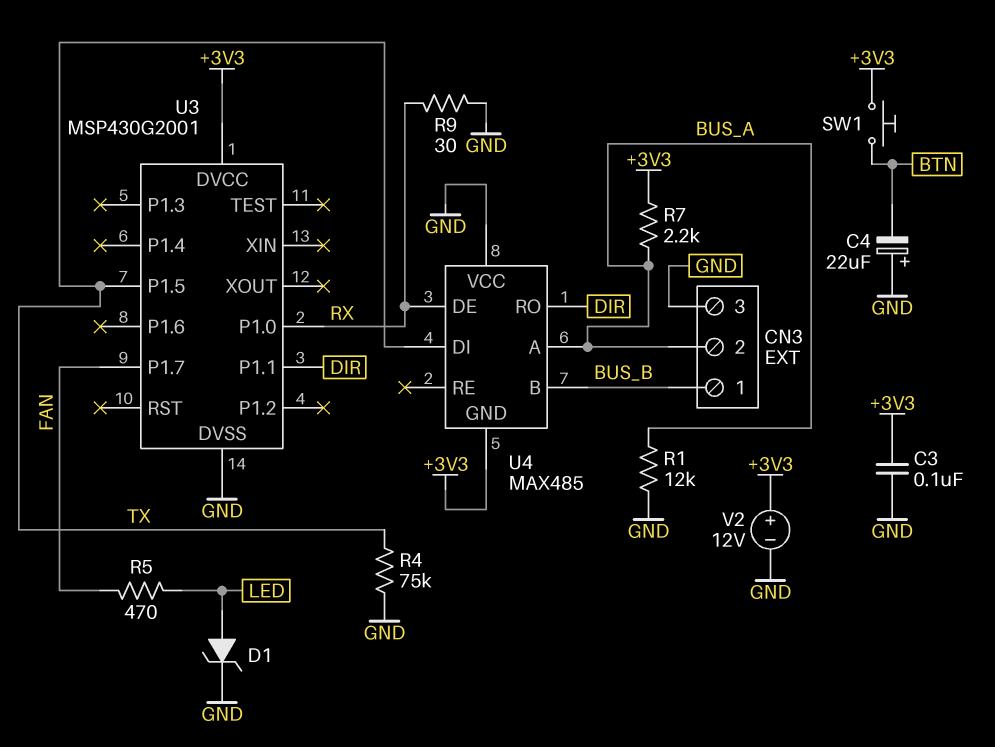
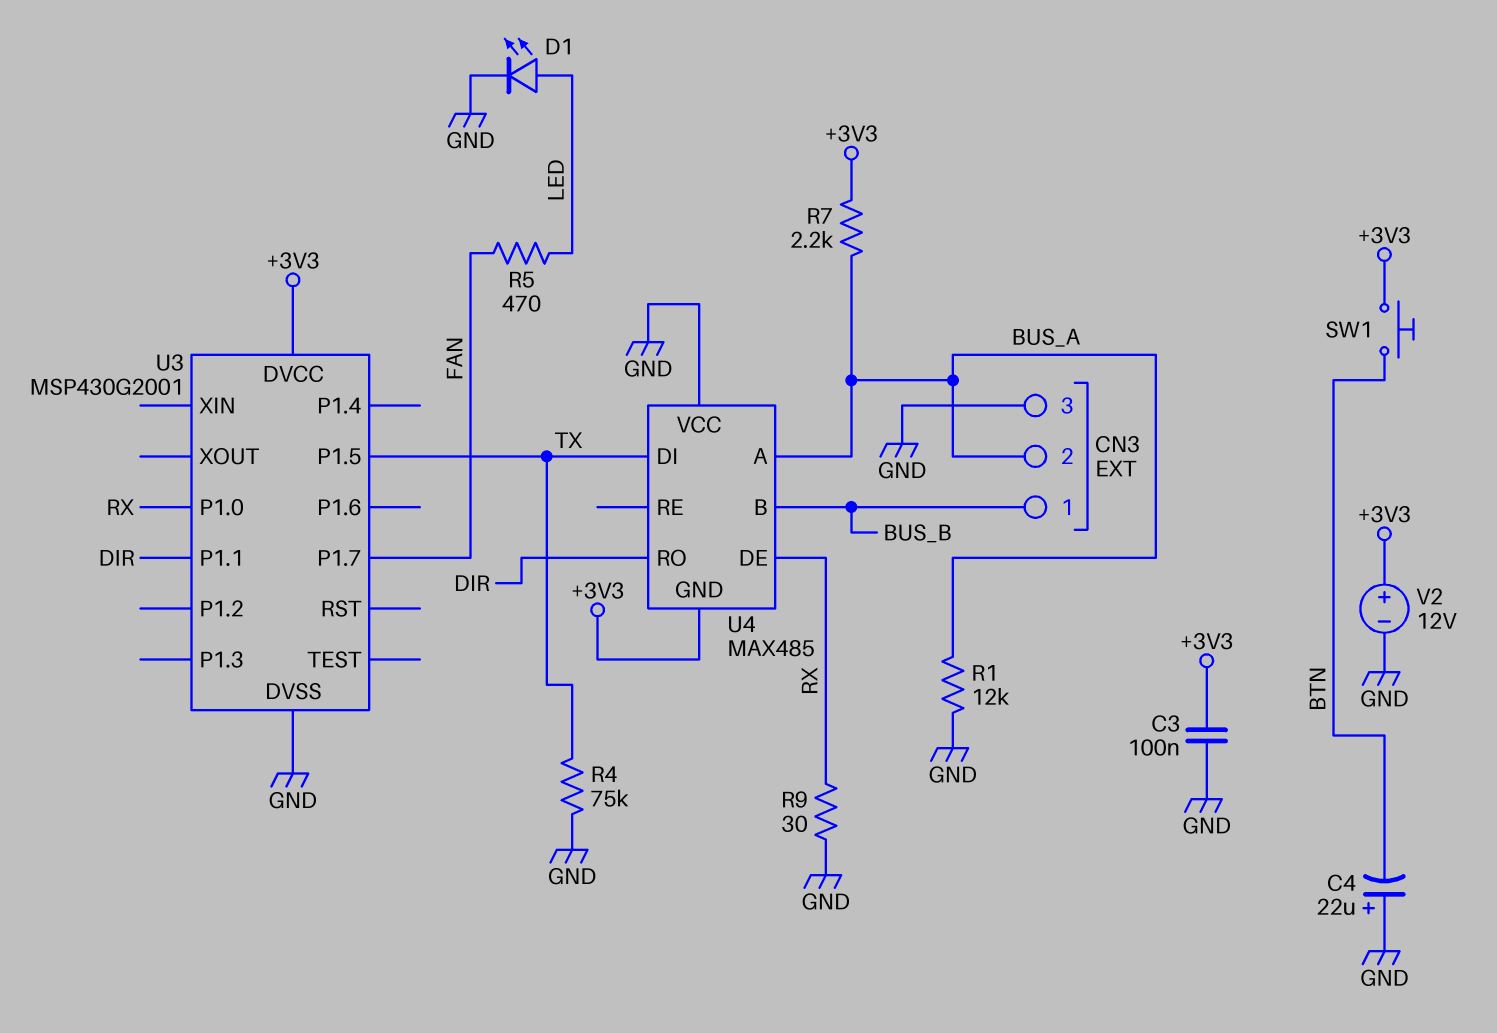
D1: zener (A LED, K GND) -> LED (A LED, K GND)

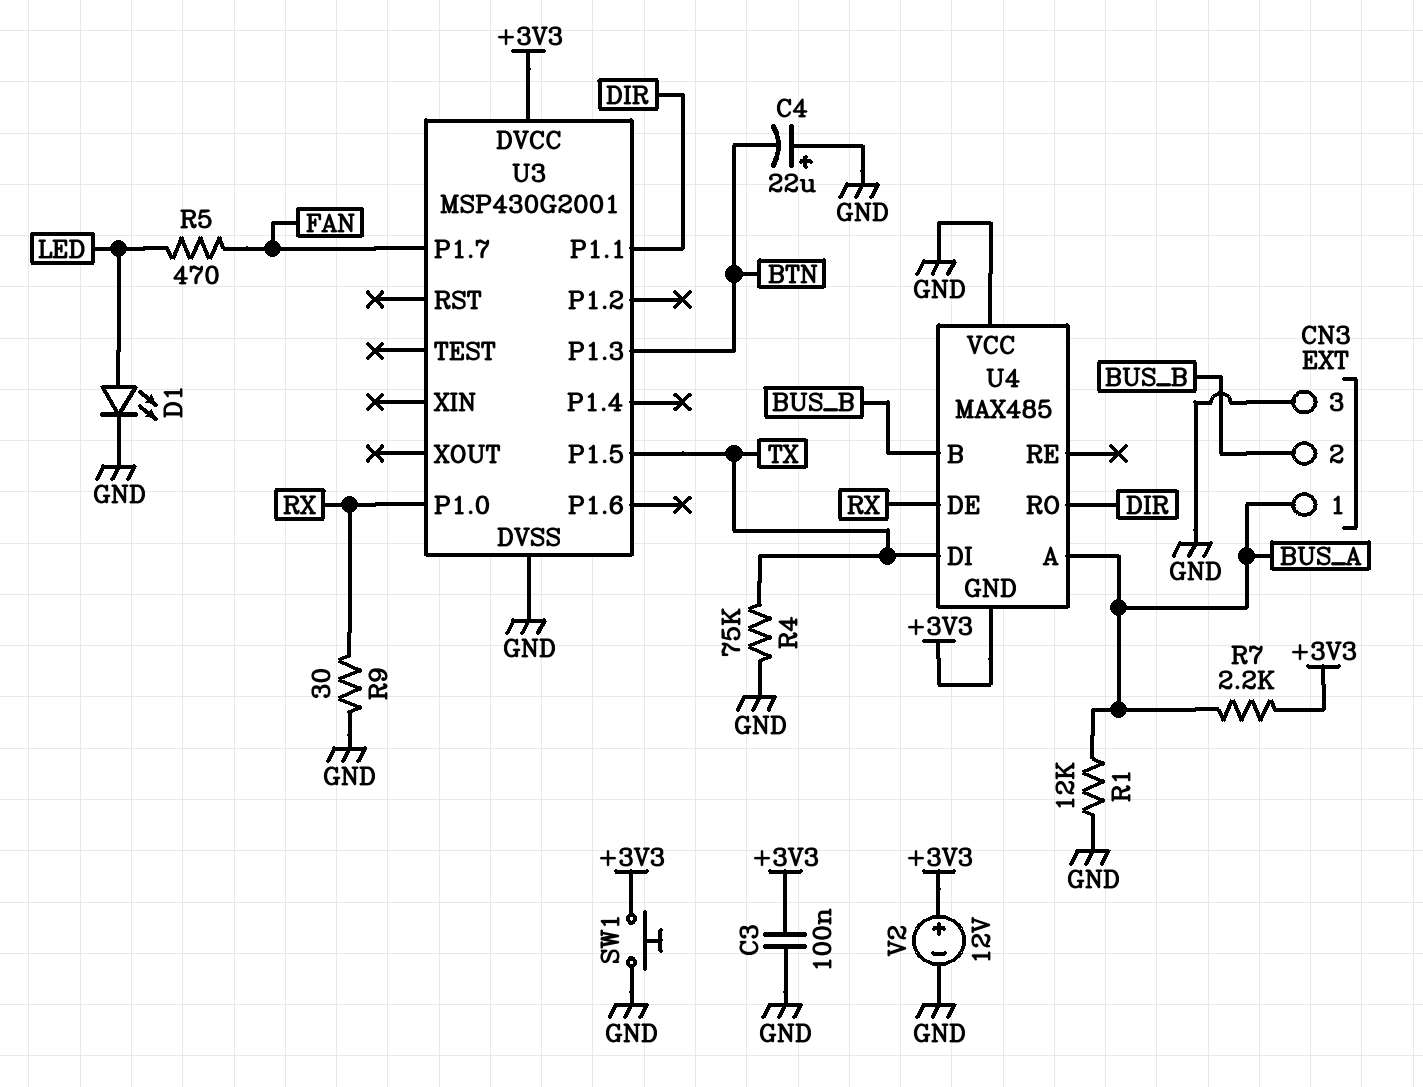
CN3 pin 1: BUS_B -> BUS_A
CN3 pin 2: BUS_A -> BUS_B
SW1: button (+3V3, BTN) -> button (+3V3, GND)
U3 pin P1.3: none -> BTN

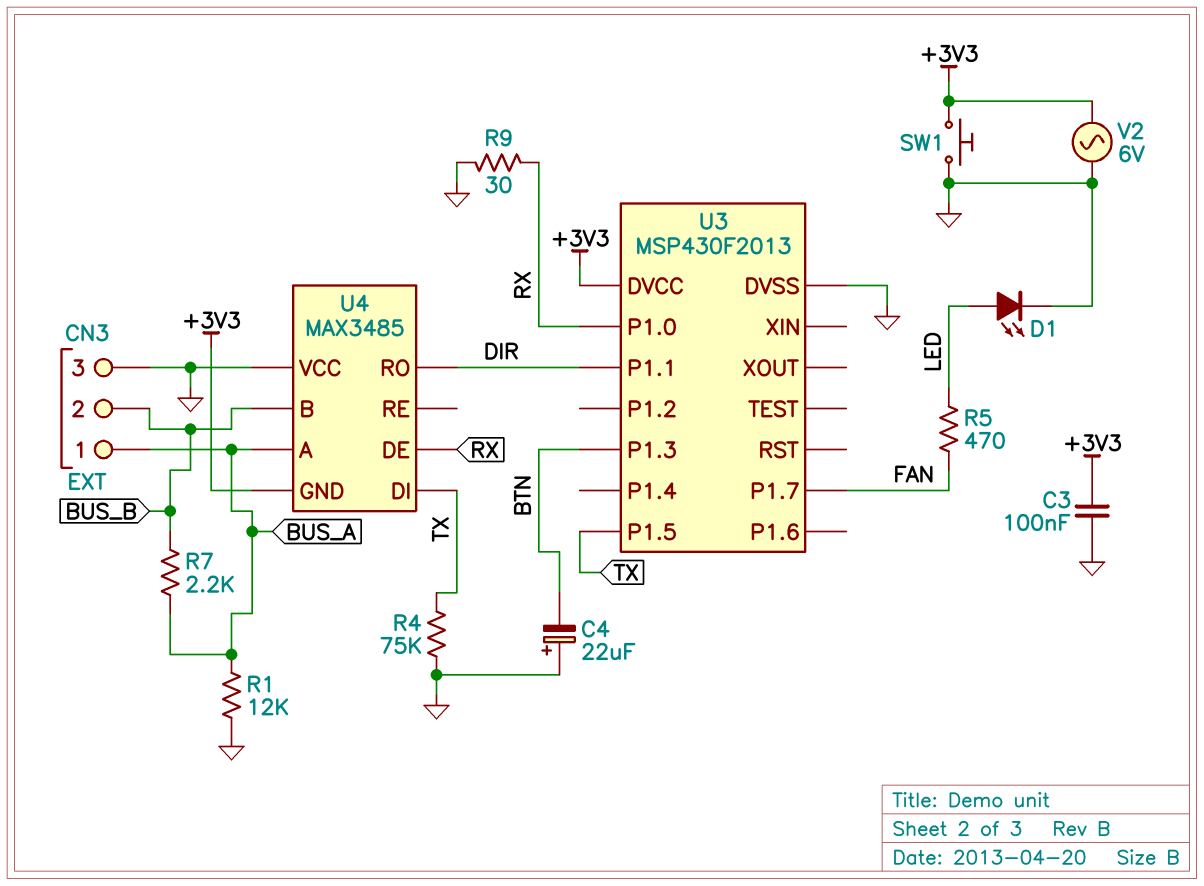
R7: 2.2k (+3V3, BUS_A) -> 2.2k (BUS_A, BUS_B)
U3: MSP430G2001 -> MSP430F2013
U4: MAX485 -> MAX3485
V2: 12V (plus +3V3, minus GND) -> AC 6V (+3V3, GND)

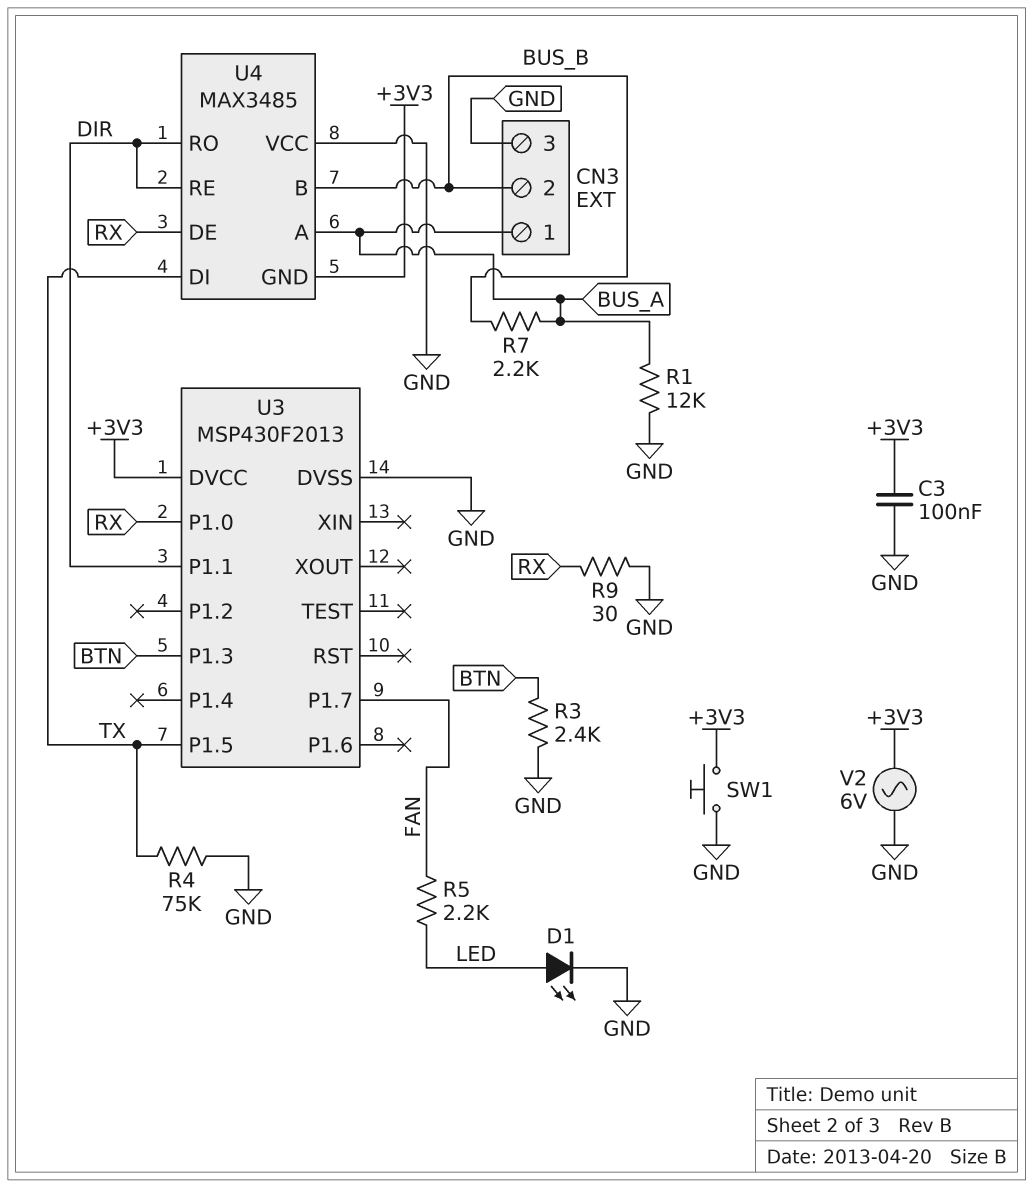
C4: 22uF (plus GND, minus BTN) -> none
R3: none -> 2.4k (BTN, GND)
R5: 470 (FAN, LED) -> 2.2k (FAN, LED)
U4 pin RE: none -> DIR

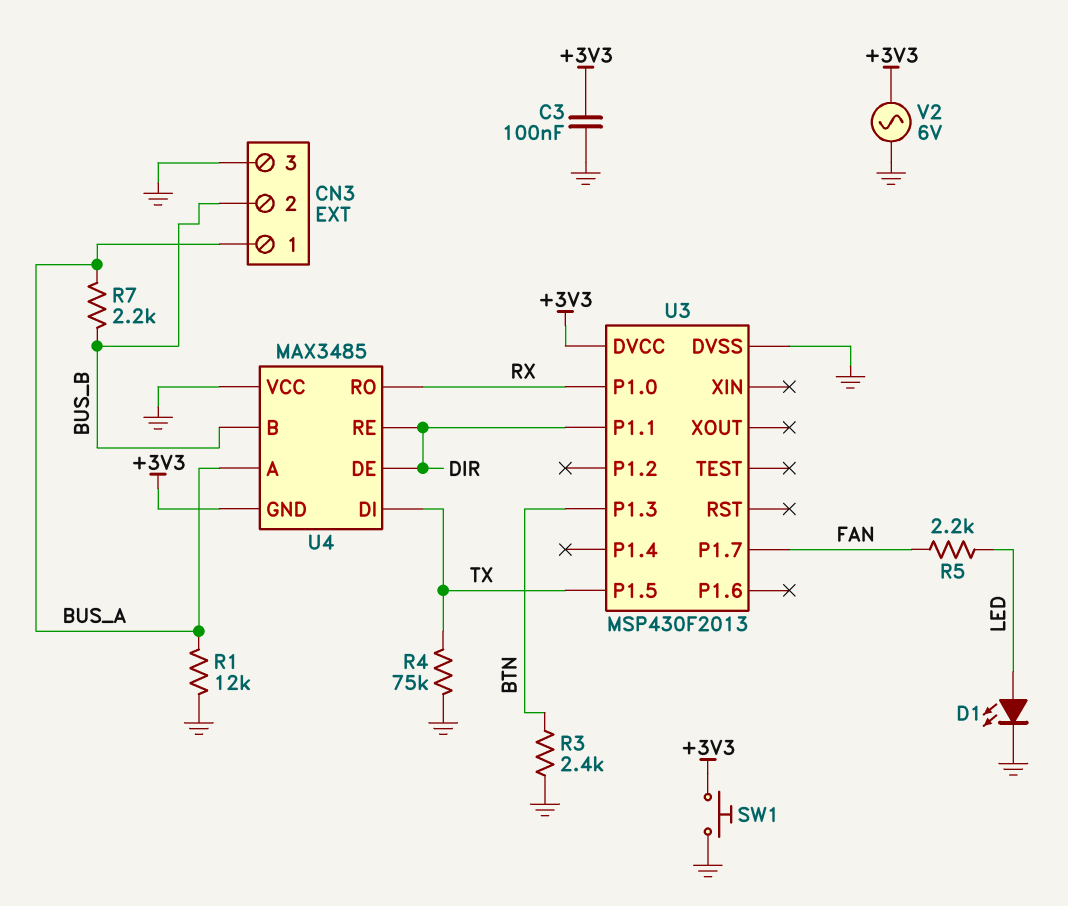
R9: 30 (GND, RX) -> none
U4 pin DE: RX -> DIR
U4 pin RO: DIR -> RX

